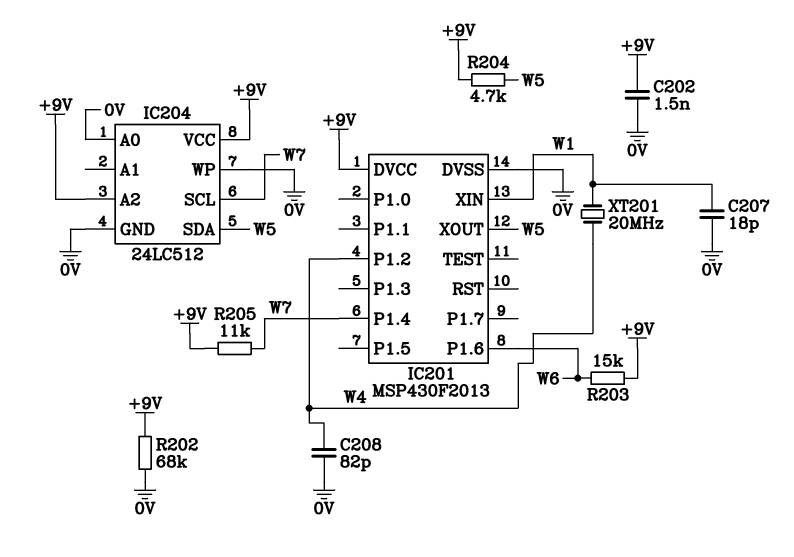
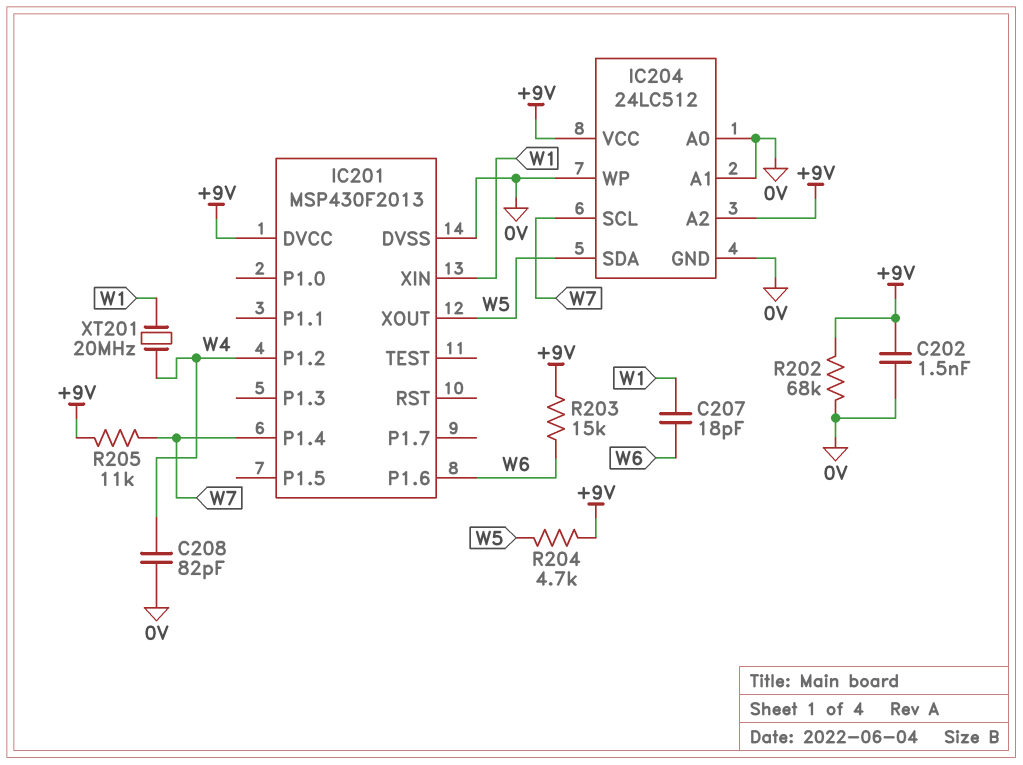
C207: 18pF (0V, W1) -> 18pF (W1, W6)
IC204 pin A1: none -> 0V

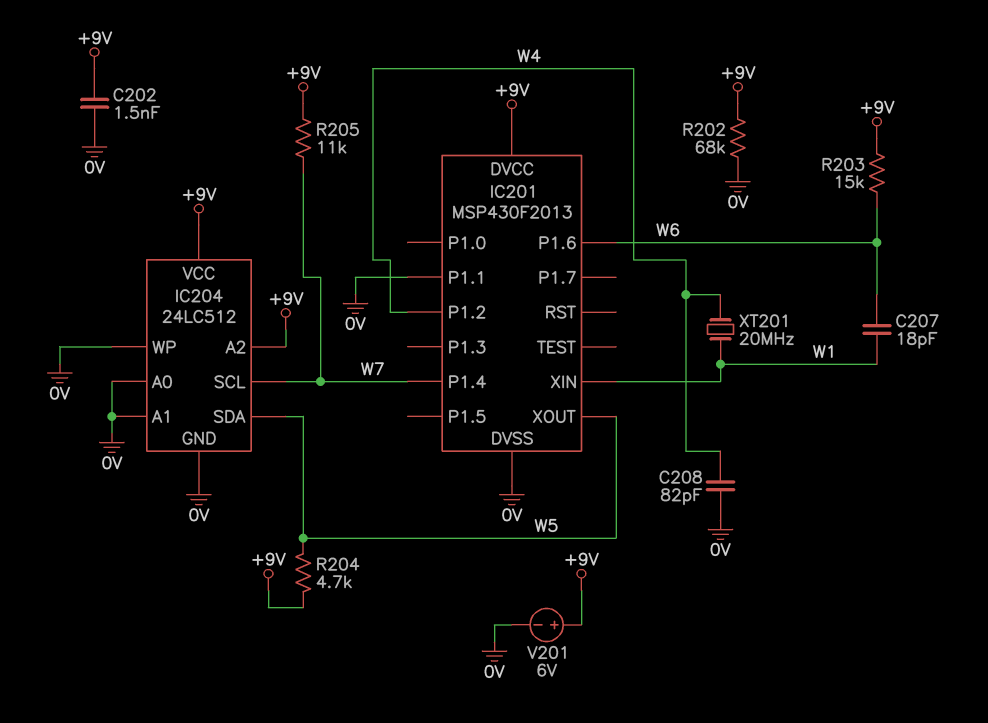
IC201 pin P1.1: none -> 0V
V201: none -> 6V (plus +9V, minus 0V)

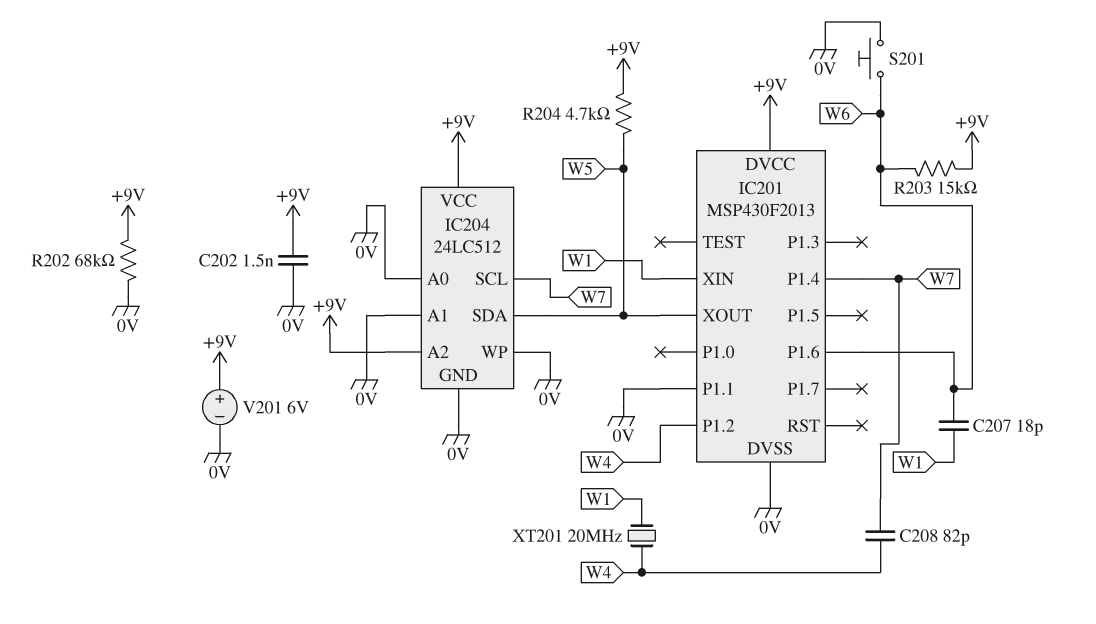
C208: 82pF (0V, W4) -> 82pF (W4, W7)
R205: 11k (+9V, W7) -> none
S201: none -> button (0V, W6)

